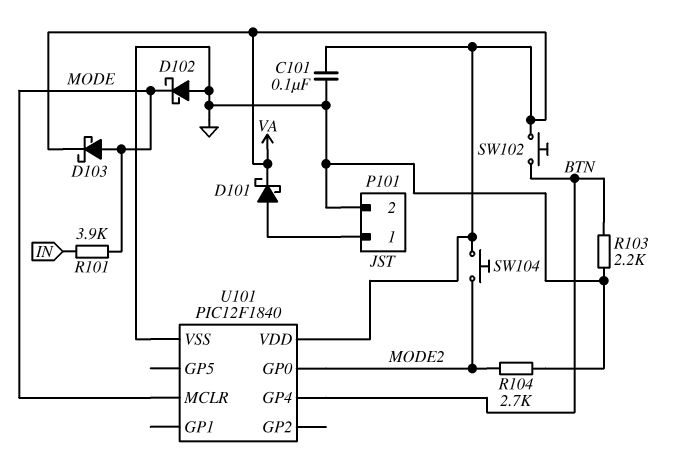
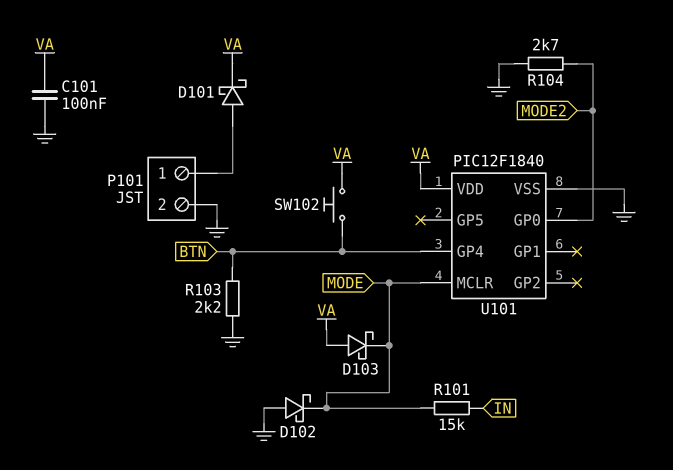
D103: schottky (A MODE, K VA) -> schottky (A VA, K MODE)
R101: 3.9k (IN, MODE) -> 15k (IN, MODE)
SW104: button (MODE2, VA) -> none

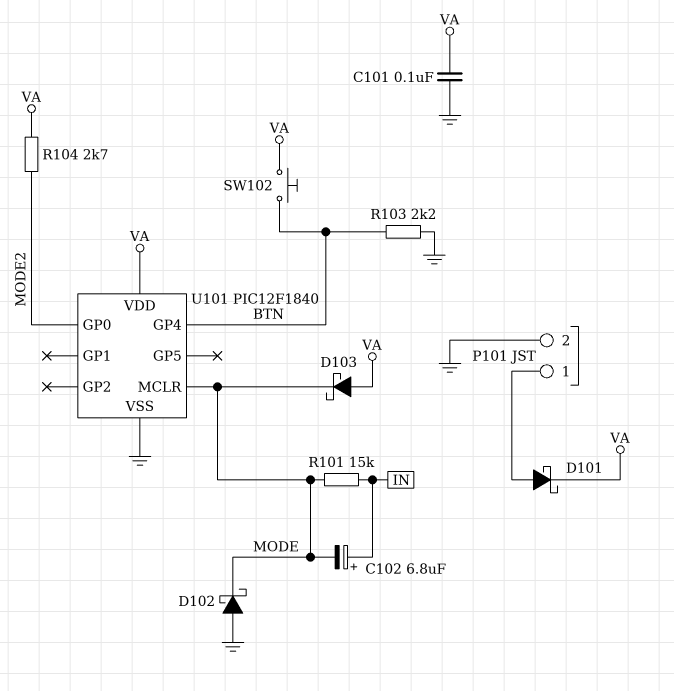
C102: none -> 6.8uF (plus IN, minus MODE)
R104: 2.7k (GND, MODE2) -> 2.7k (MODE2, VA)

